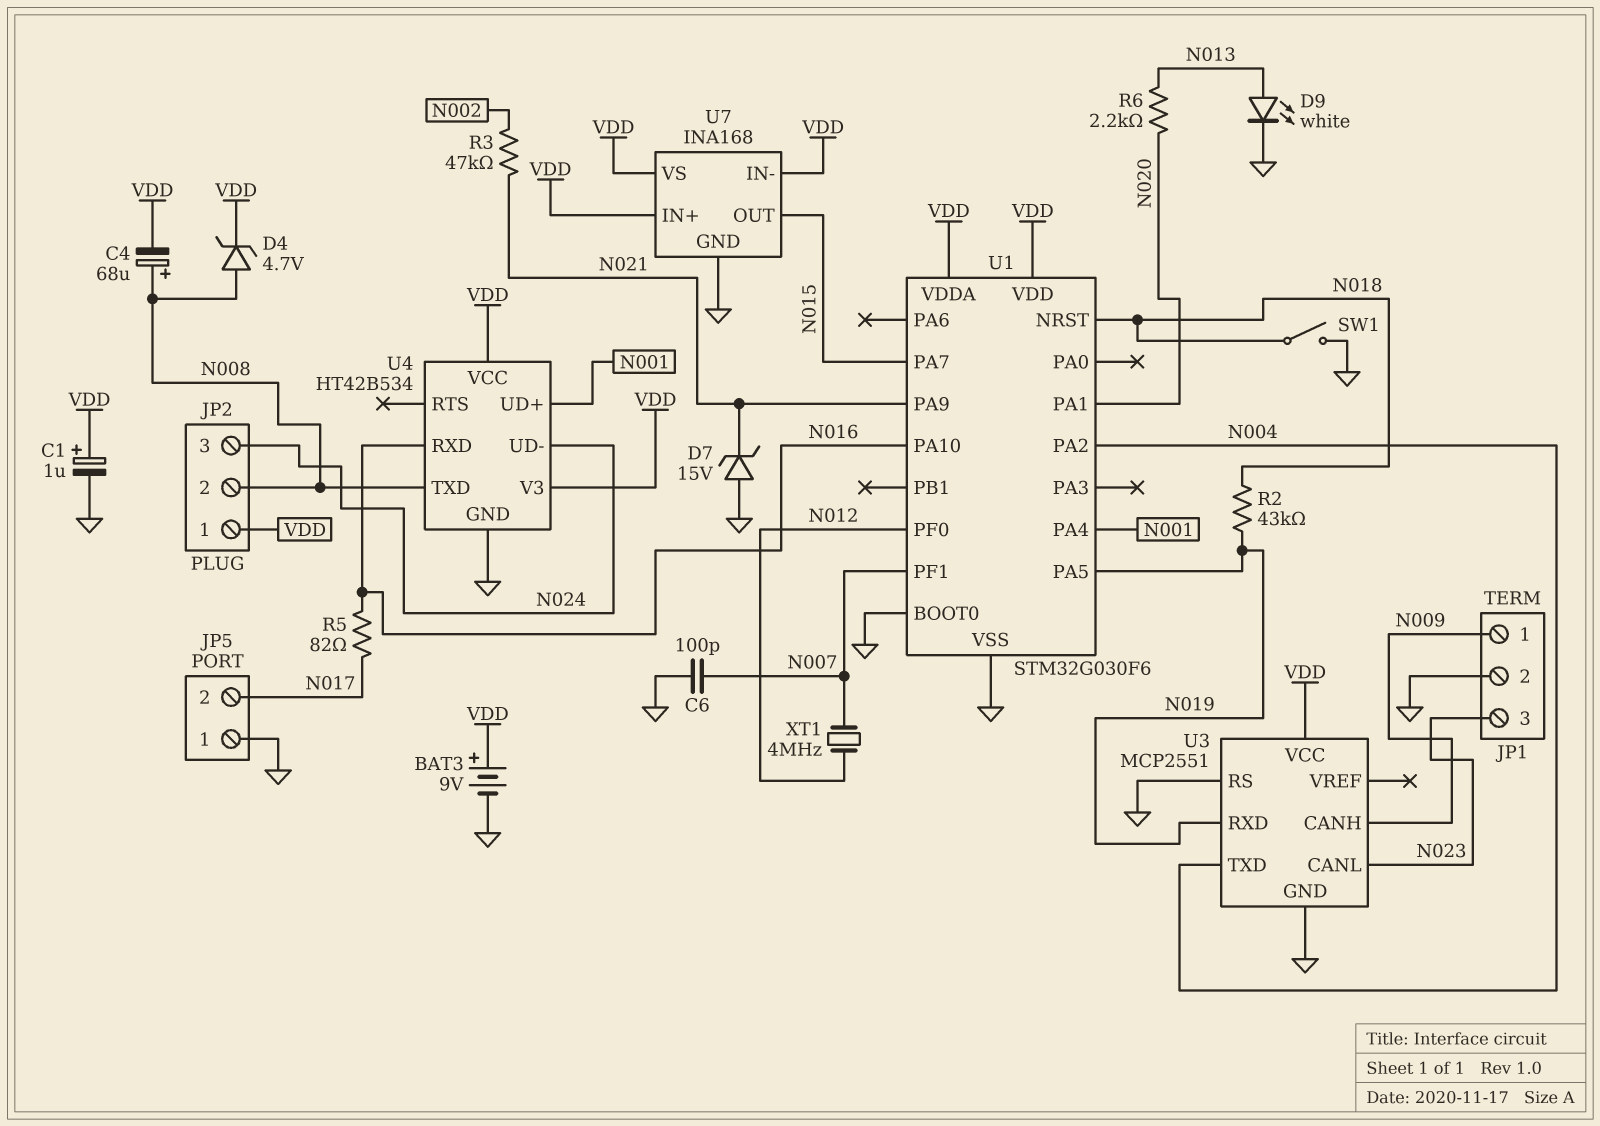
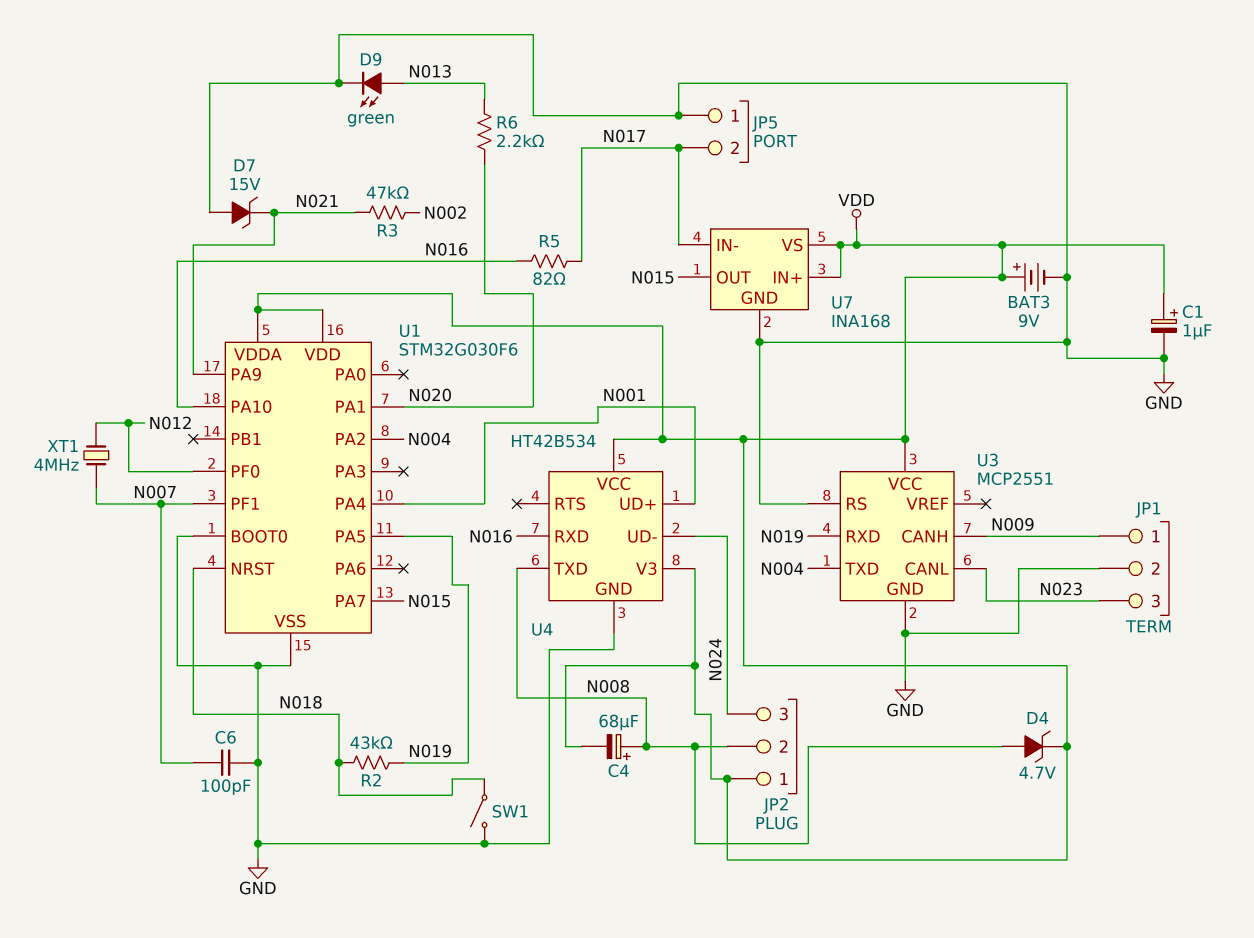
D9: LED white (A N013, K GND) -> LED green (A N013, K GND)
U7 pin IN-: VDD -> N017

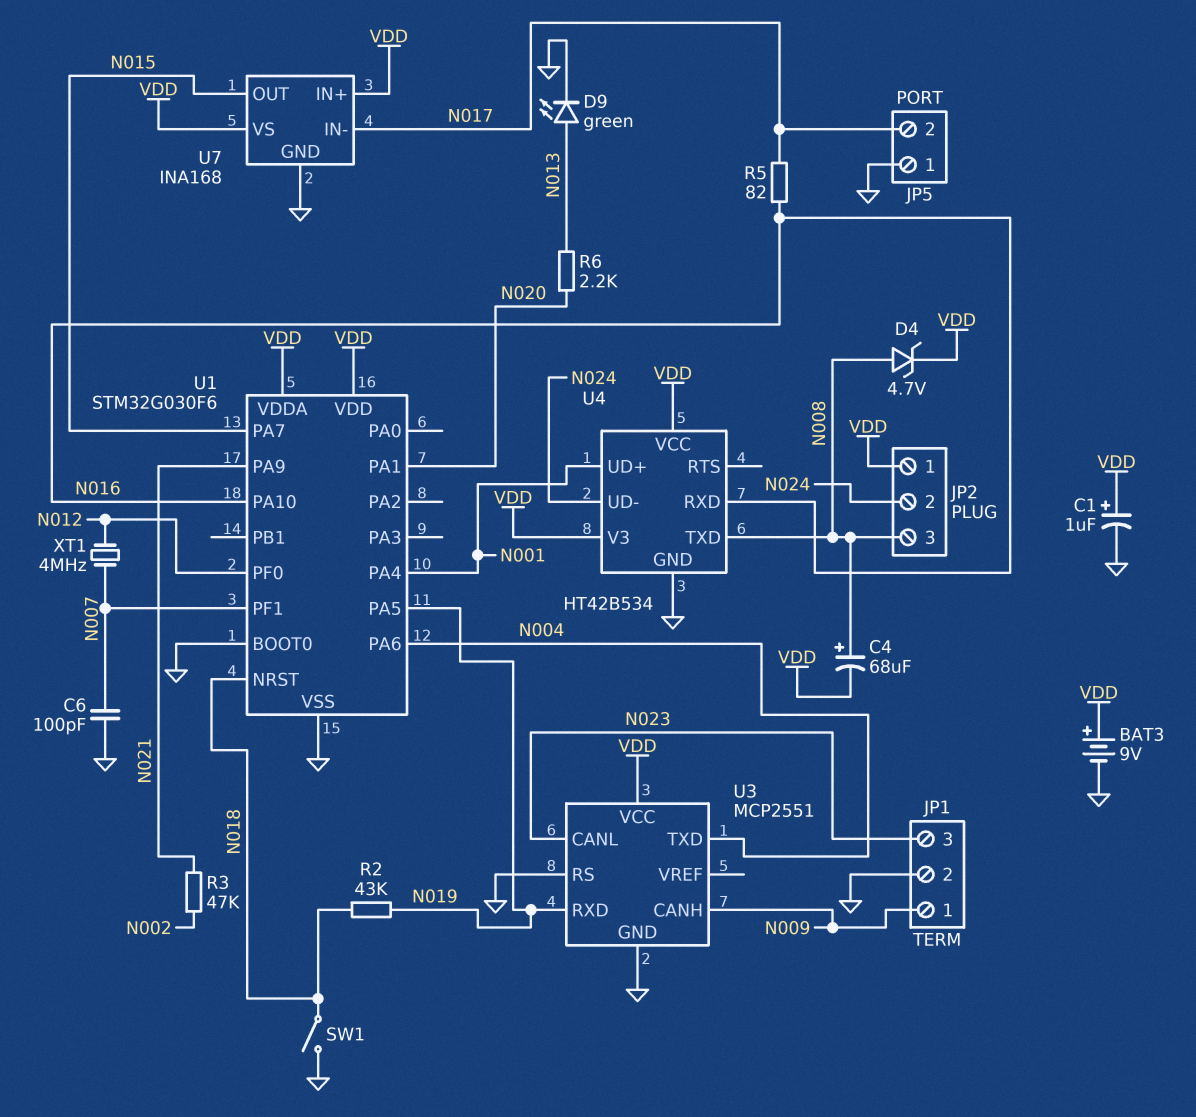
D7: zener 15V (A GND, K N021) -> none
JP2 pin 2: N008 -> N024
JP2 pin 3: N024 -> N008
U1 pin PA2: N004 -> none
U1 pin PA6: none -> N004

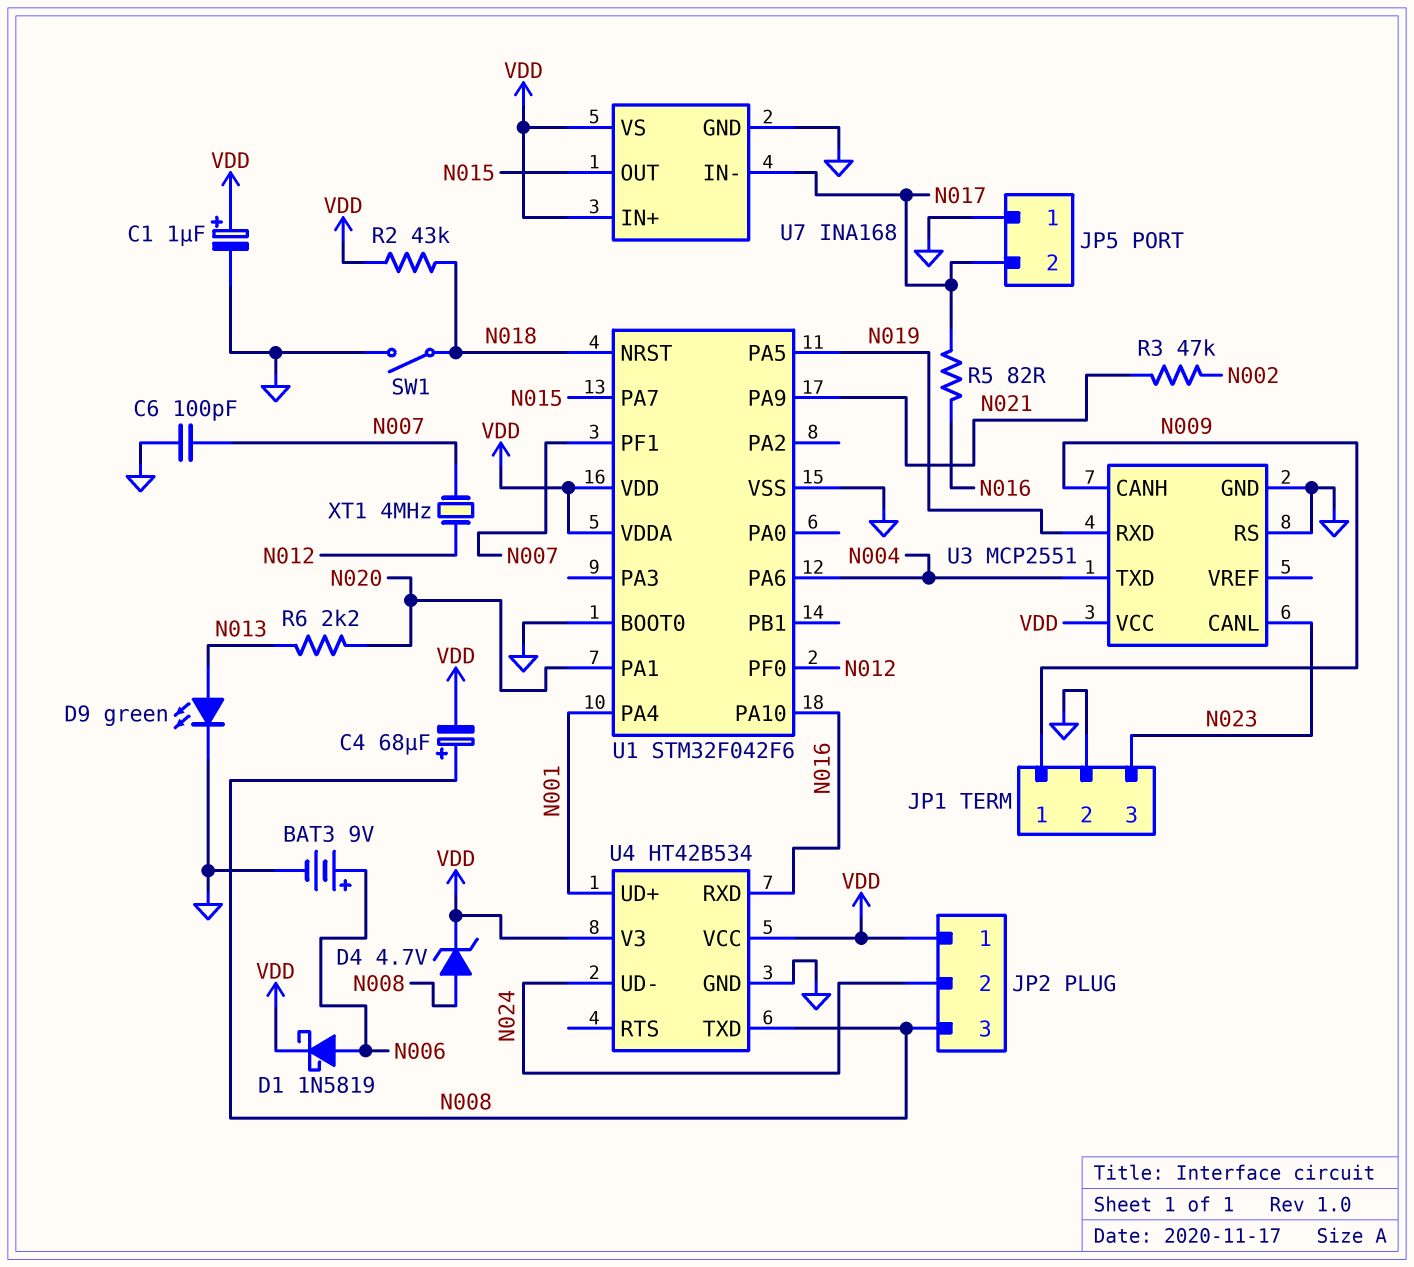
BAT3: 9V (plus VDD, minus GND) -> 9V (plus N006, minus GND)
D1: none -> schottky 1N5819 (A N006, K VDD)
R2: 43k (N018, N019) -> 43k (N018, VDD)
U1: STM32G030F6 -> STM32F042F6

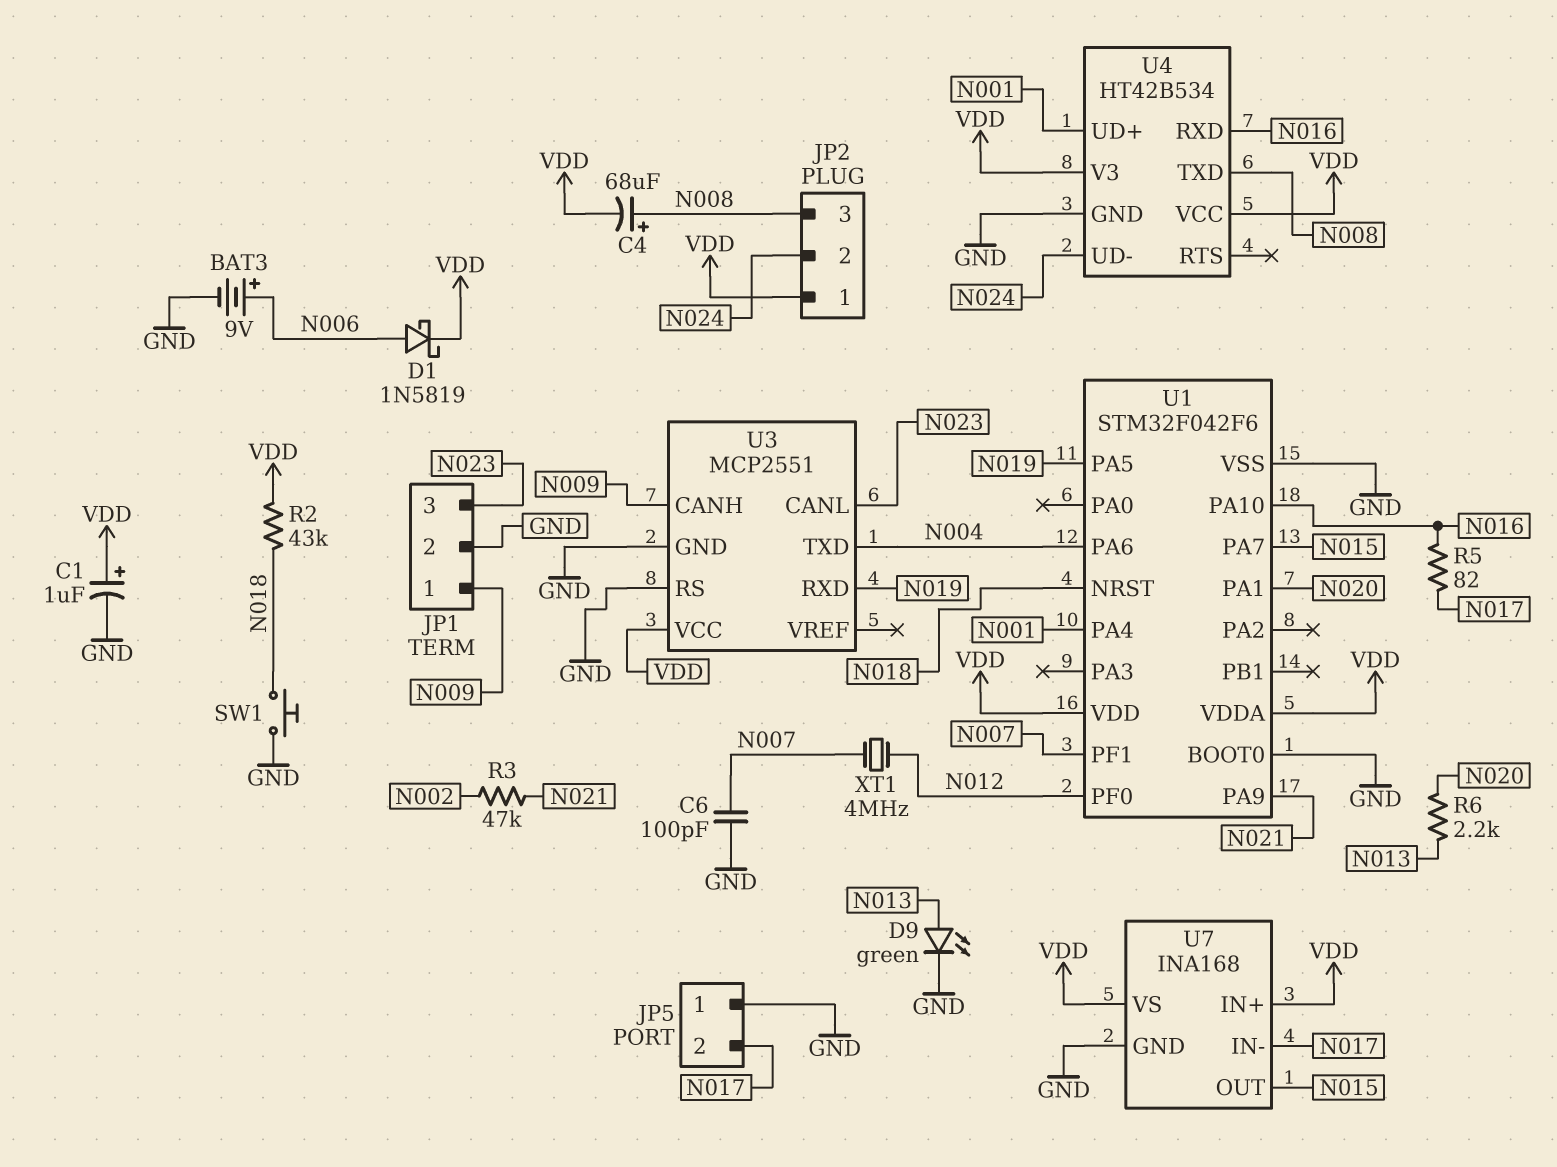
D4: zener 4.7V (A N008, K VDD) -> none
SW1: switch (GND, N018) -> button (GND, N018)

